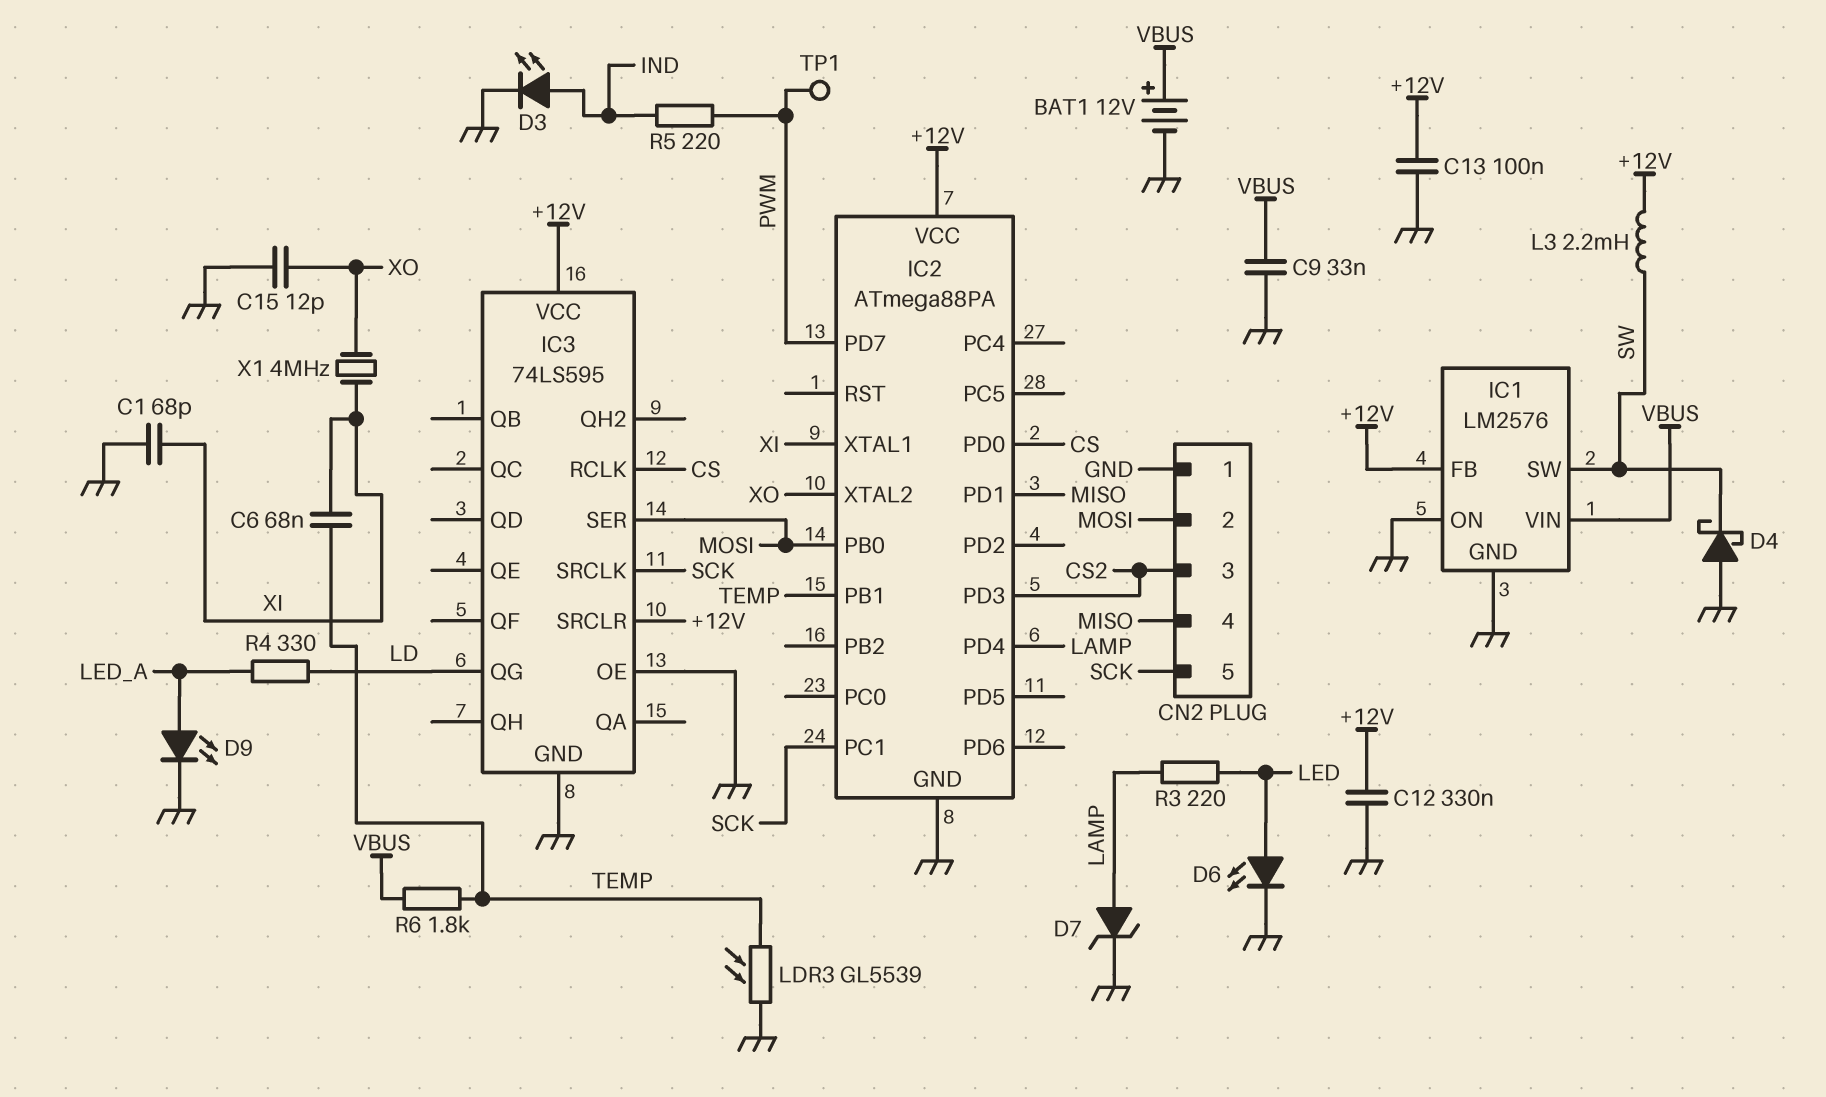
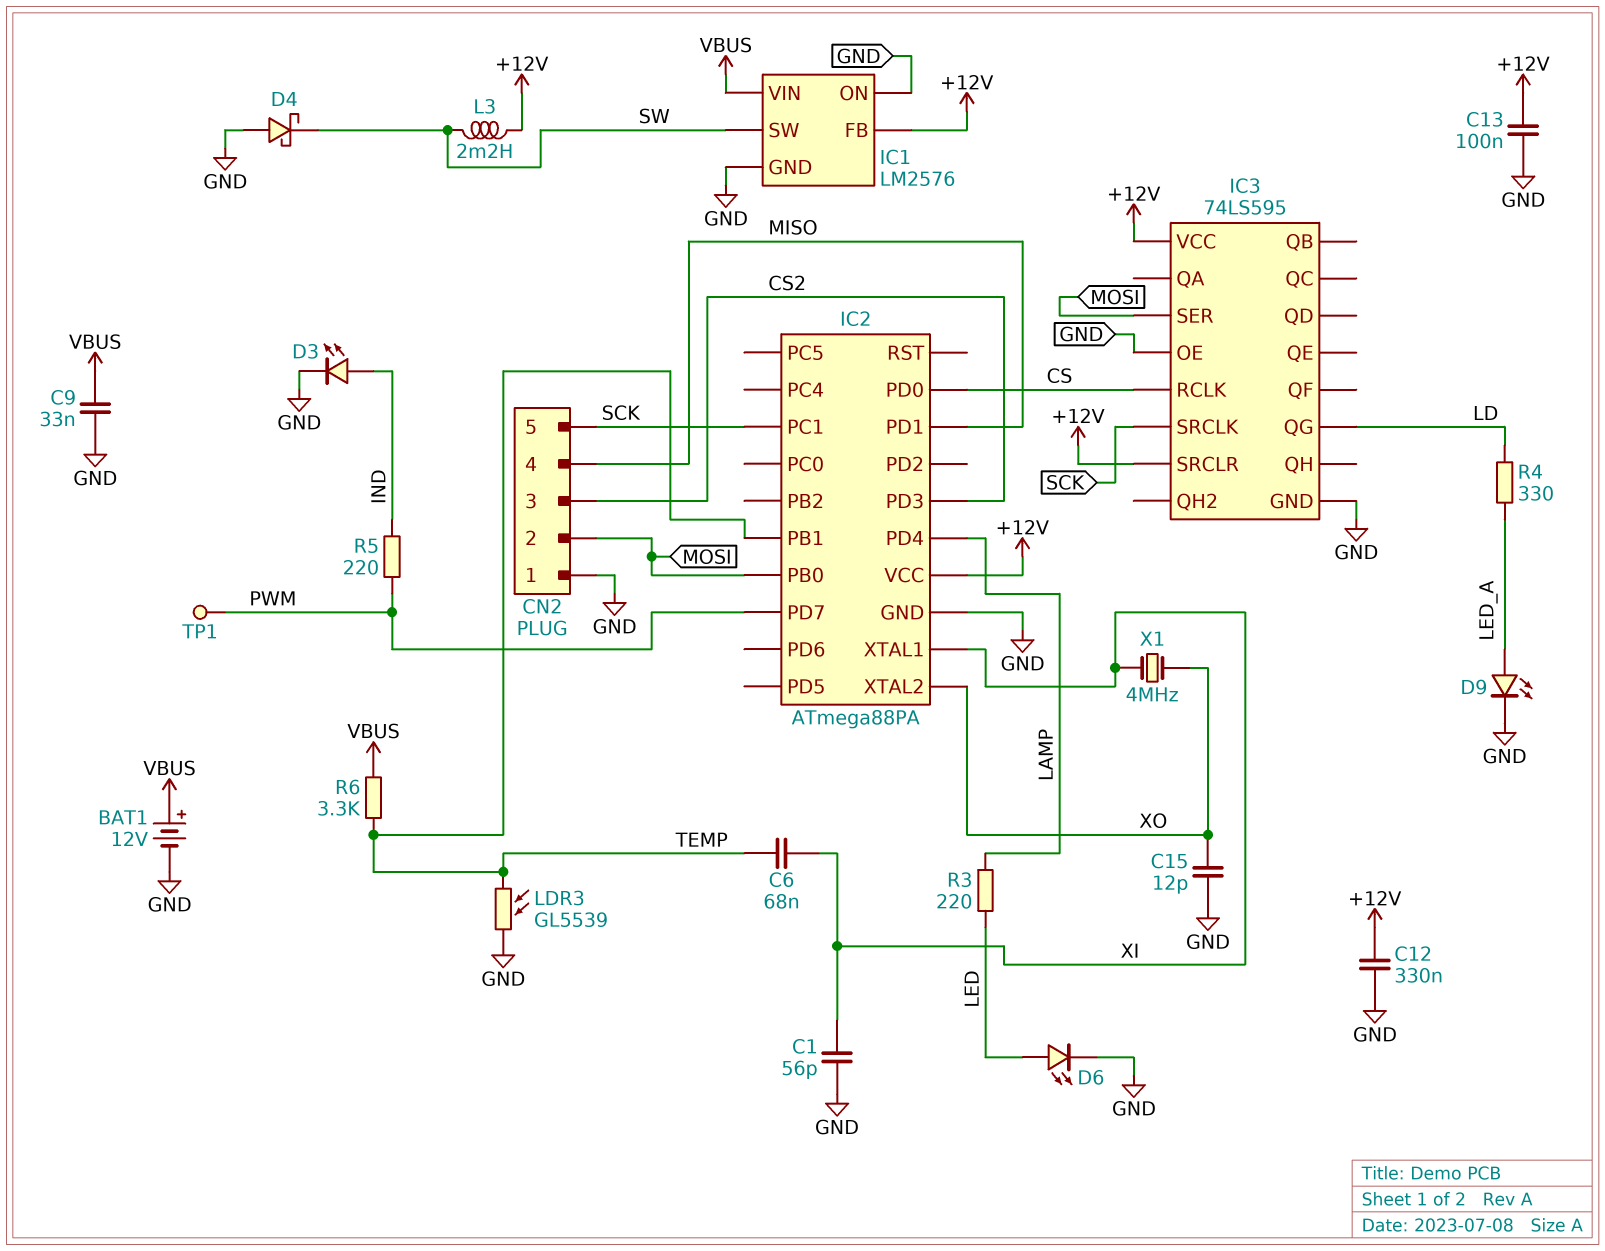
C1: 68pF (GND, XI) -> 56pF (GND, XI)
D7: zener (A LAMP, K GND) -> none
R6: 1.8k (TEMP, VBUS) -> 3.3k (TEMP, VBUS)

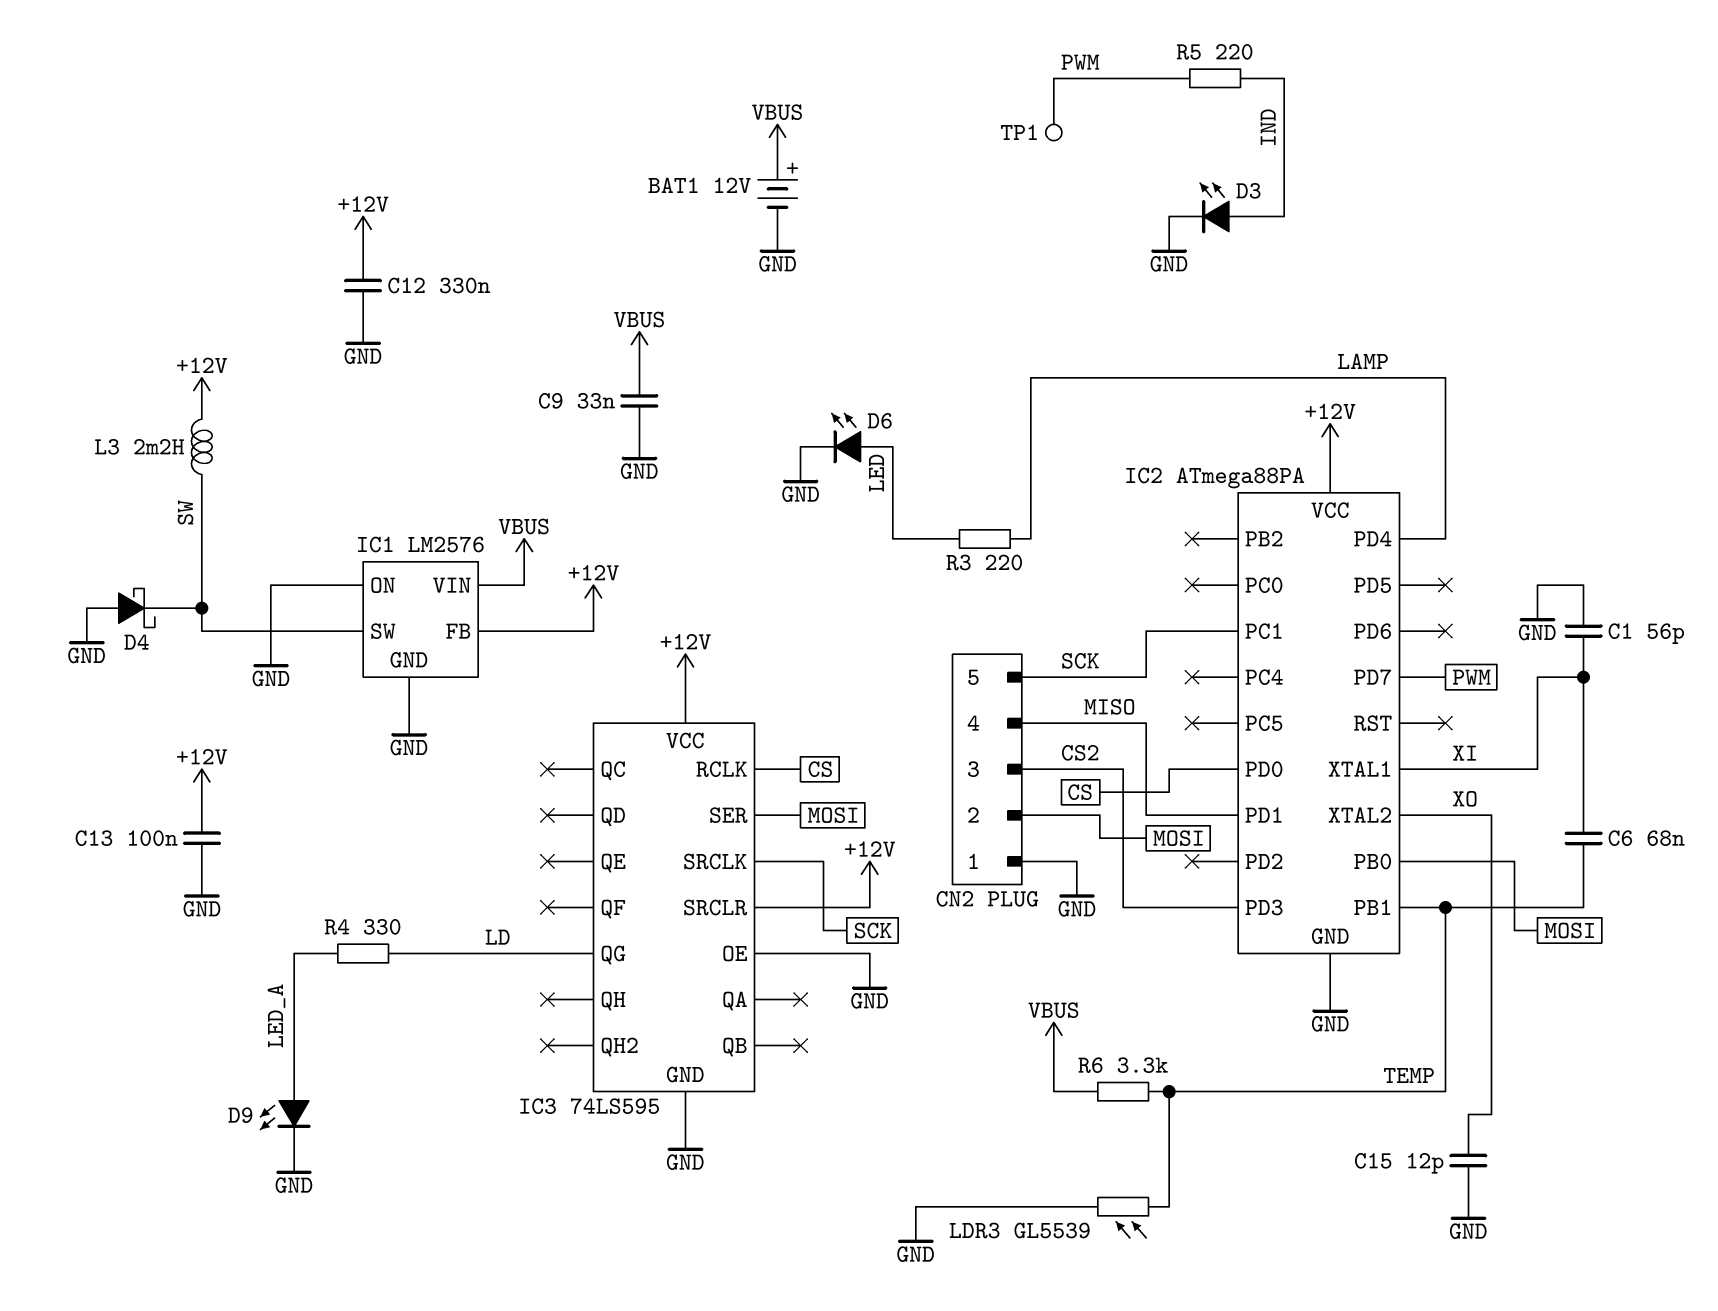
X1: 4MHz (XI, XO) -> none

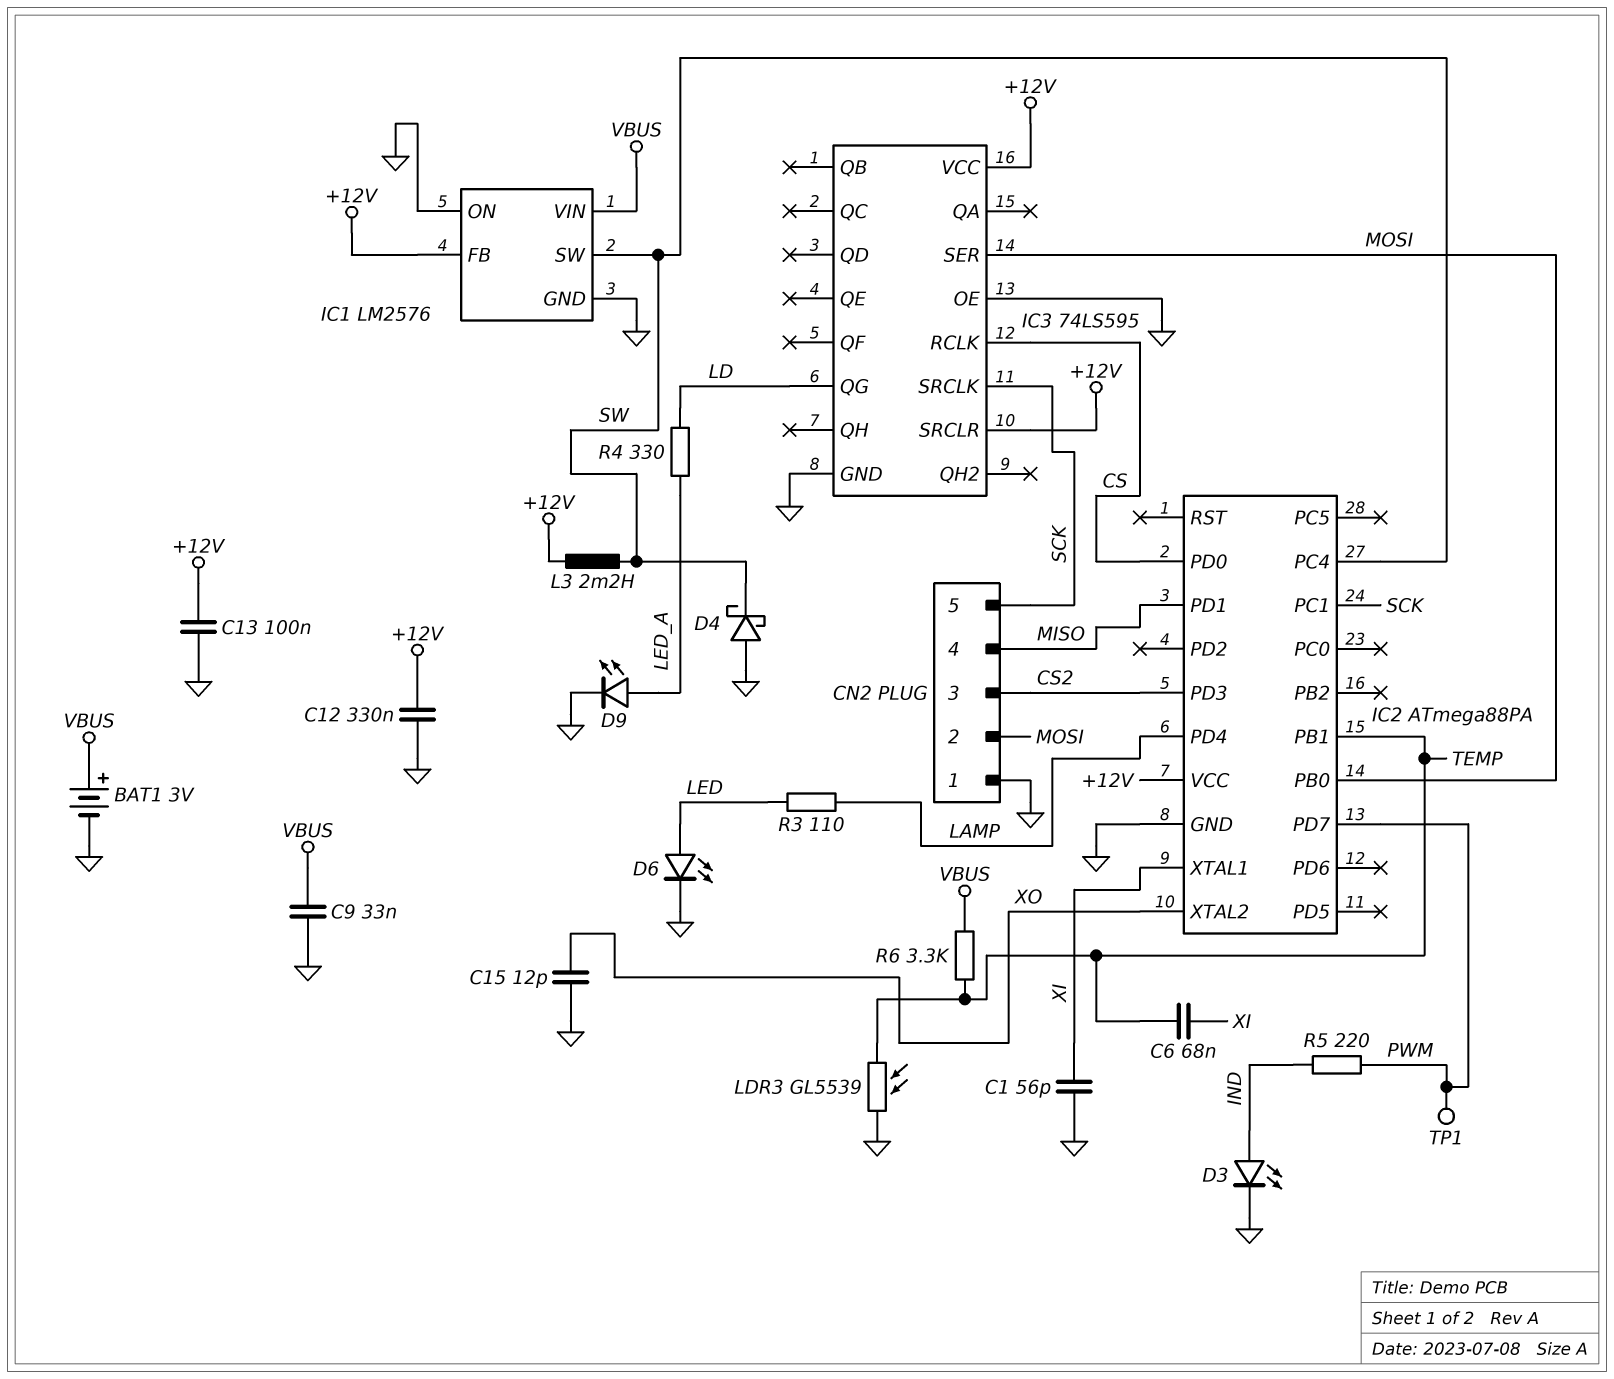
BAT1: 12V (plus VBUS, minus GND) -> 3V (plus VBUS, minus GND)
IC2 pin PC4: none -> SW
R3: 220 (LAMP, LED) -> 110 (LAMP, LED)

